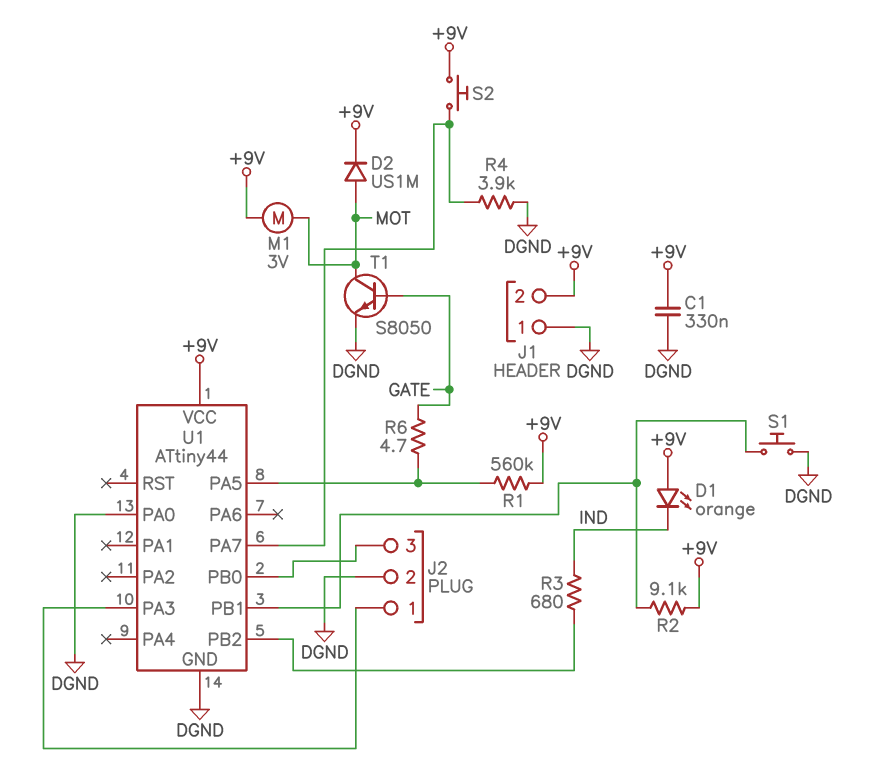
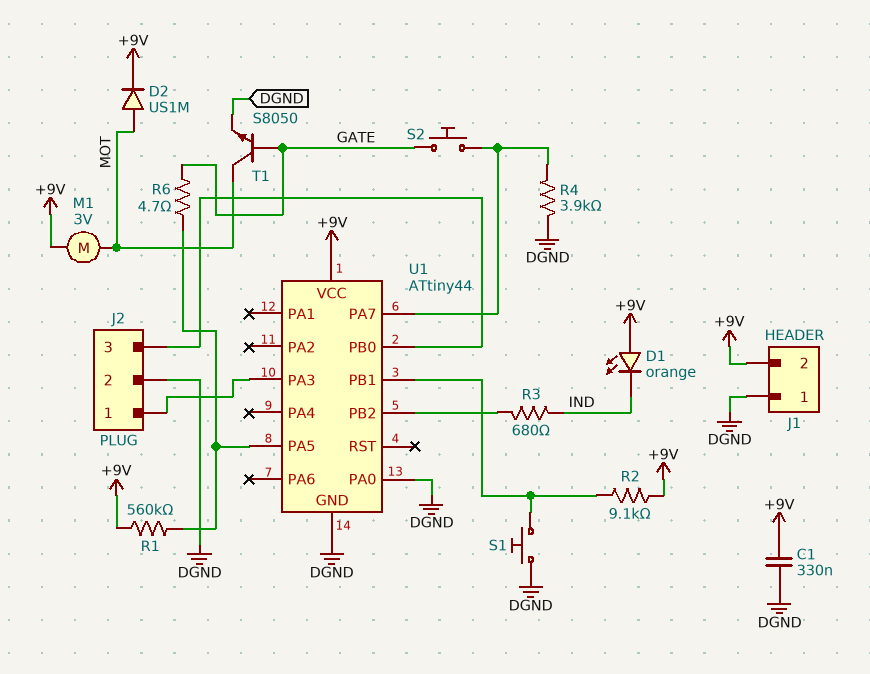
S2: button (+9V, U1/PA7) -> button (GATE, U1/PA7)

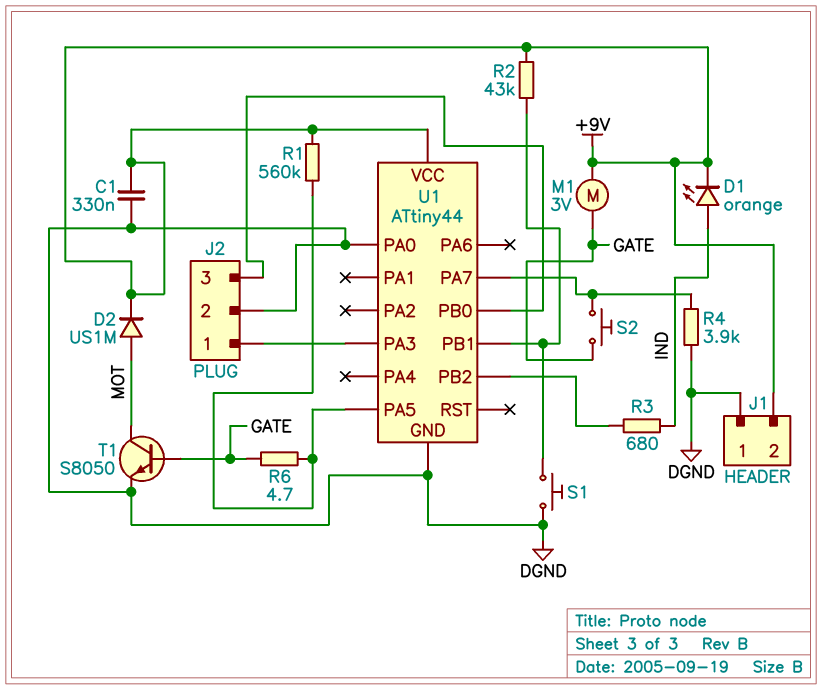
D1: LED orange (A +9V, K IND) -> LED orange (A IND, K +9V)
M1: motor 3V (+9V, MOT) -> motor 3V (+9V, GATE)
R2: 9.1k (+9V, U1/PB1) -> 43k (+9V, U1/PB1)

